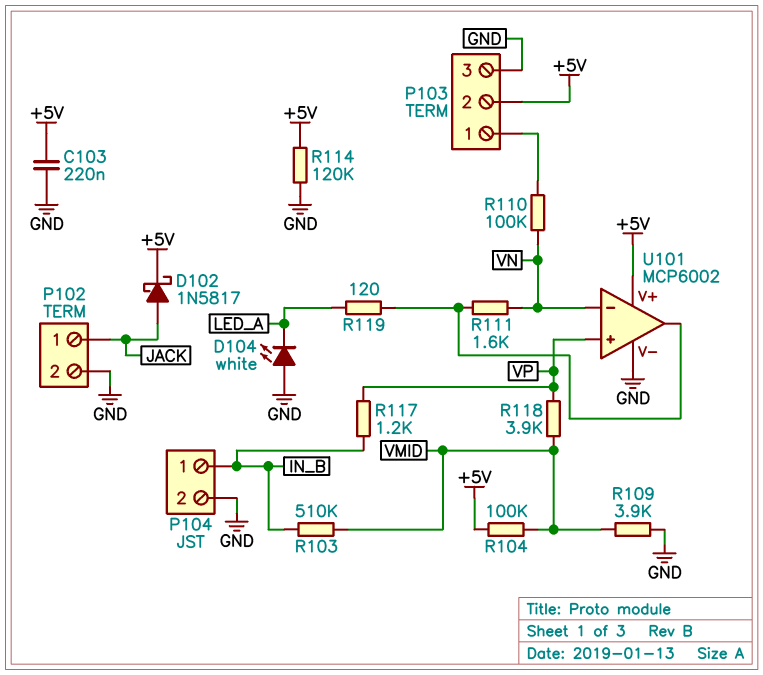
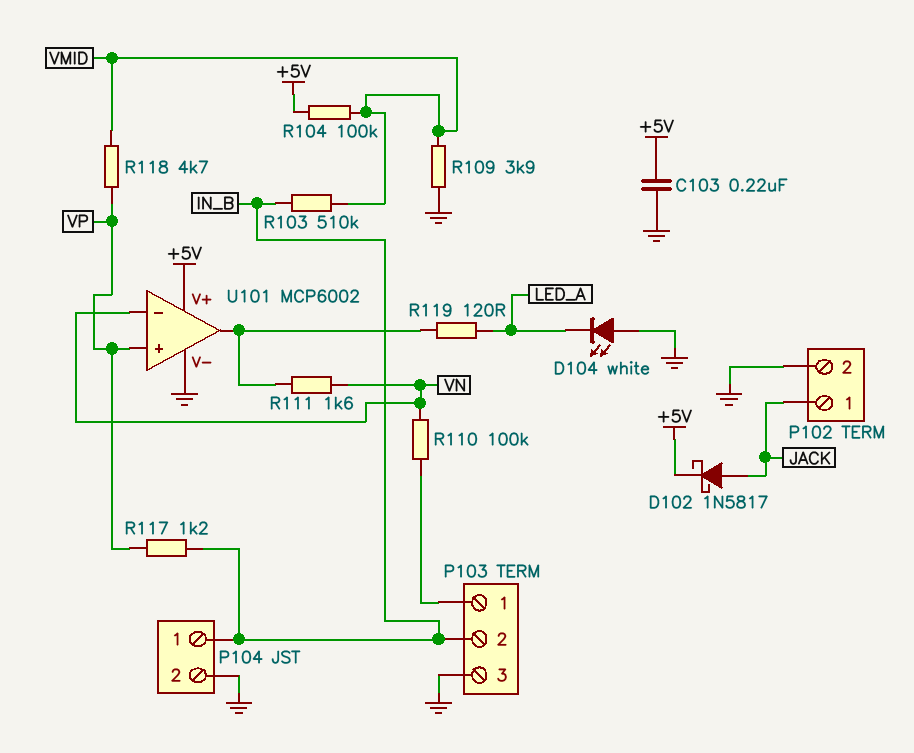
P103 pin 2: +5V -> IN_B
R114: 120k (+5V, GND) -> none
R118: 3.9k (VMID, VP) -> 4.7k (VMID, VP)

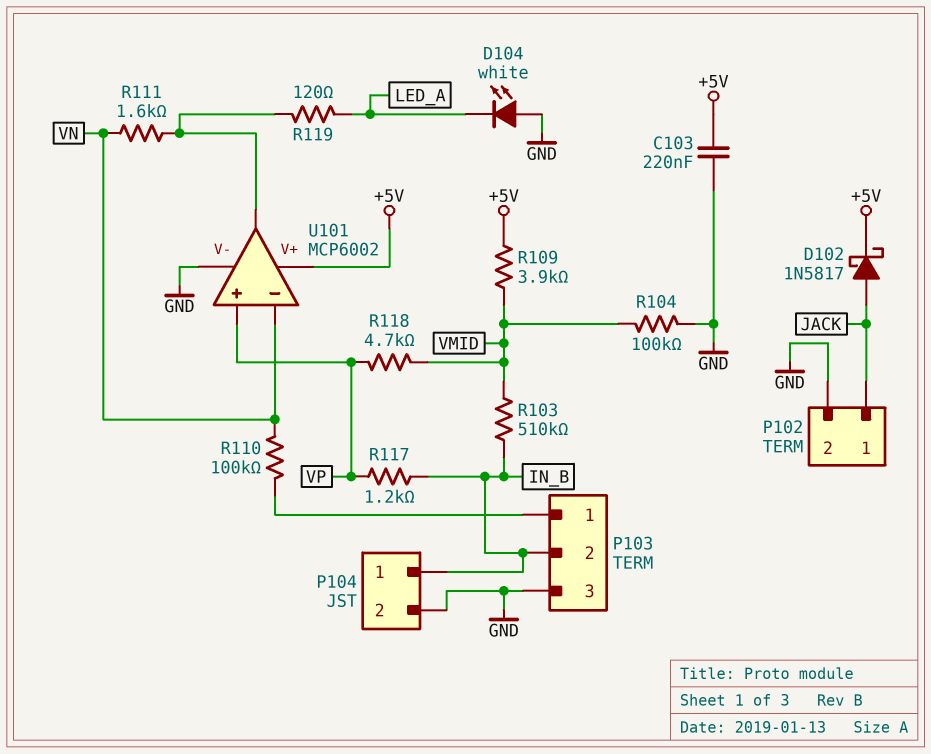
R104: 100k (+5V, VMID) -> 100k (GND, VMID)
R109: 3.9k (GND, VMID) -> 3.9k (+5V, VMID)

